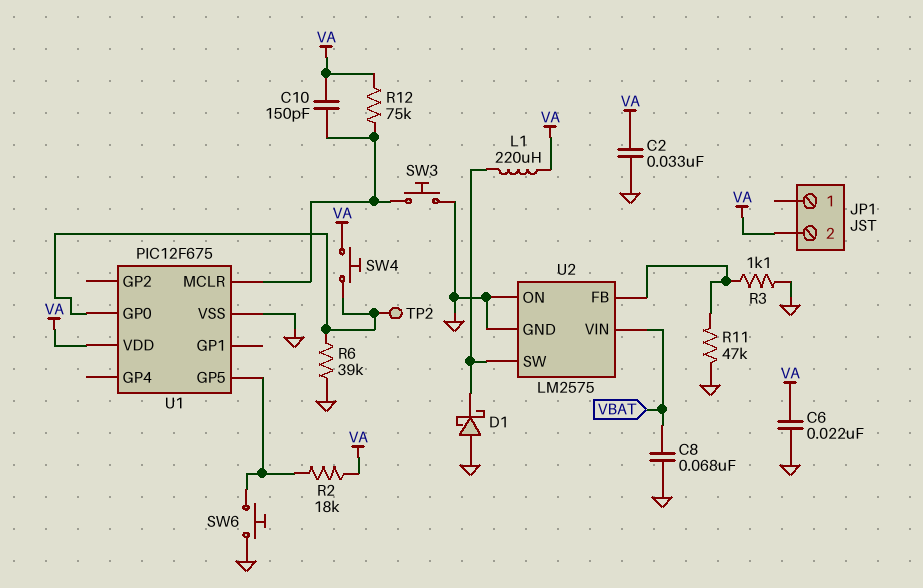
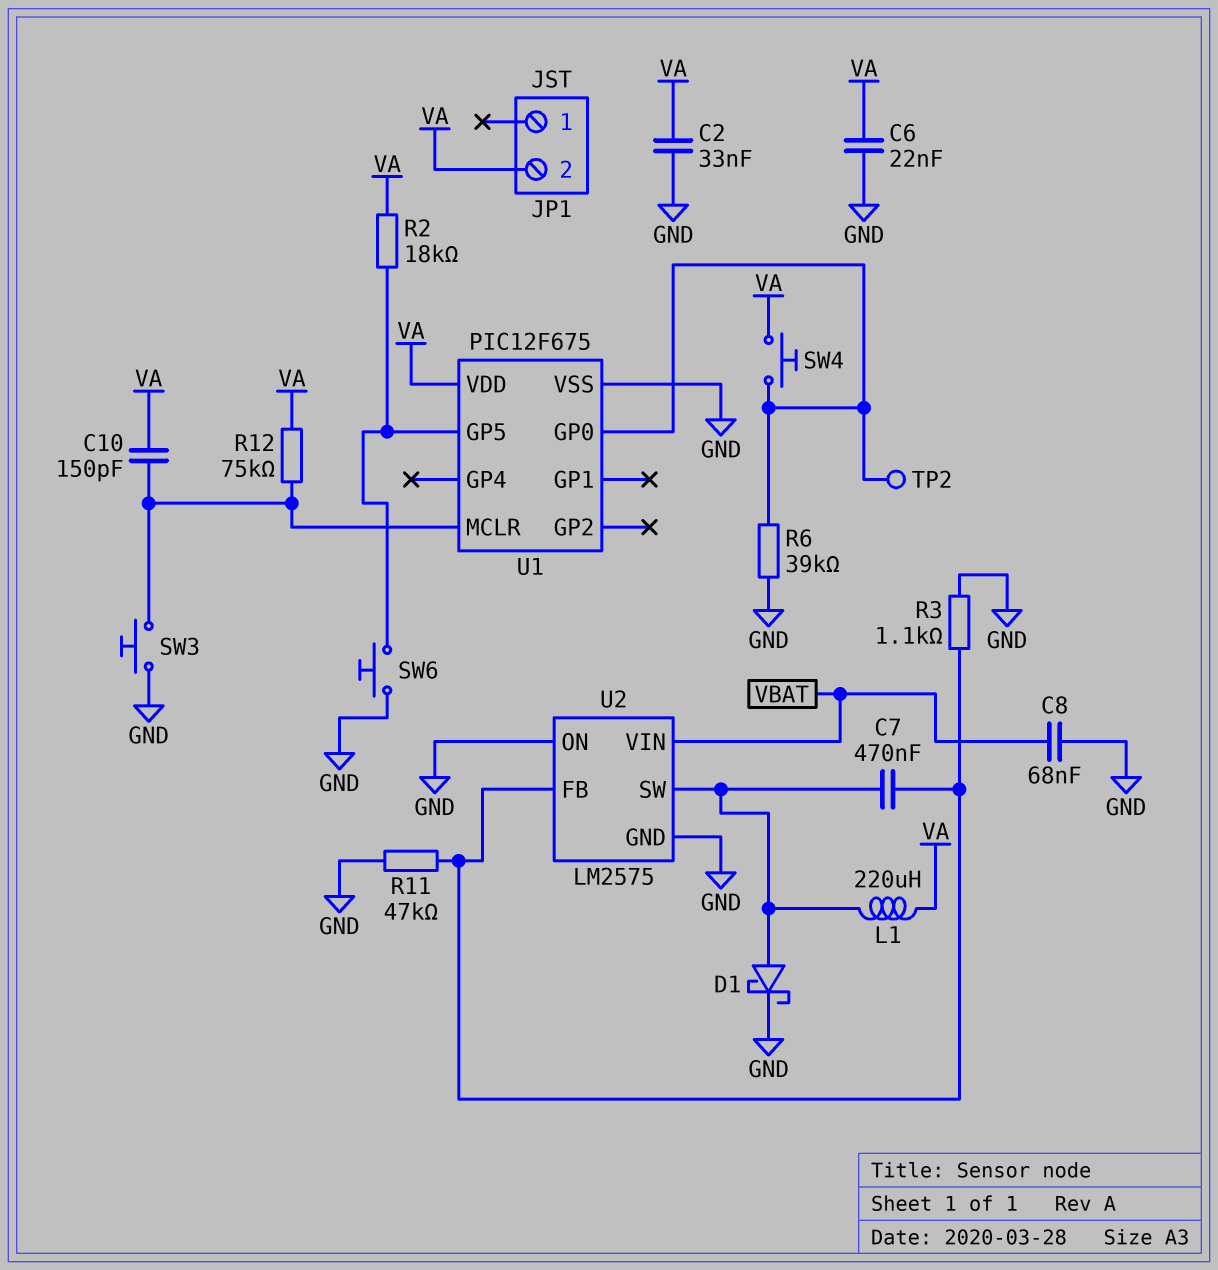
C7: none -> 470nF (U2/FB, U2/SW)
D1: schottky (A GND, K U2/SW) -> schottky (A U2/SW, K GND)

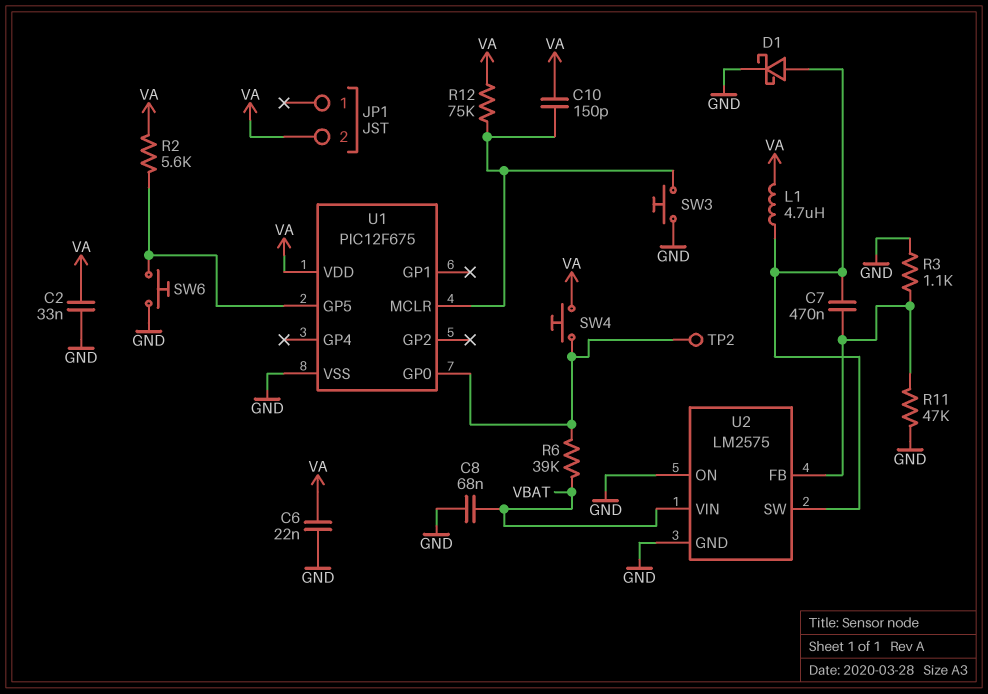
L1: 220uH (U2/SW, VA) -> 4.7uH (U2/SW, VA)
R2: 18k (U1/GP5, VA) -> 5.6k (U1/GP5, VA)
R6: 39k (GND, U1/GP0) -> 39k (U1/GP0, VBAT)

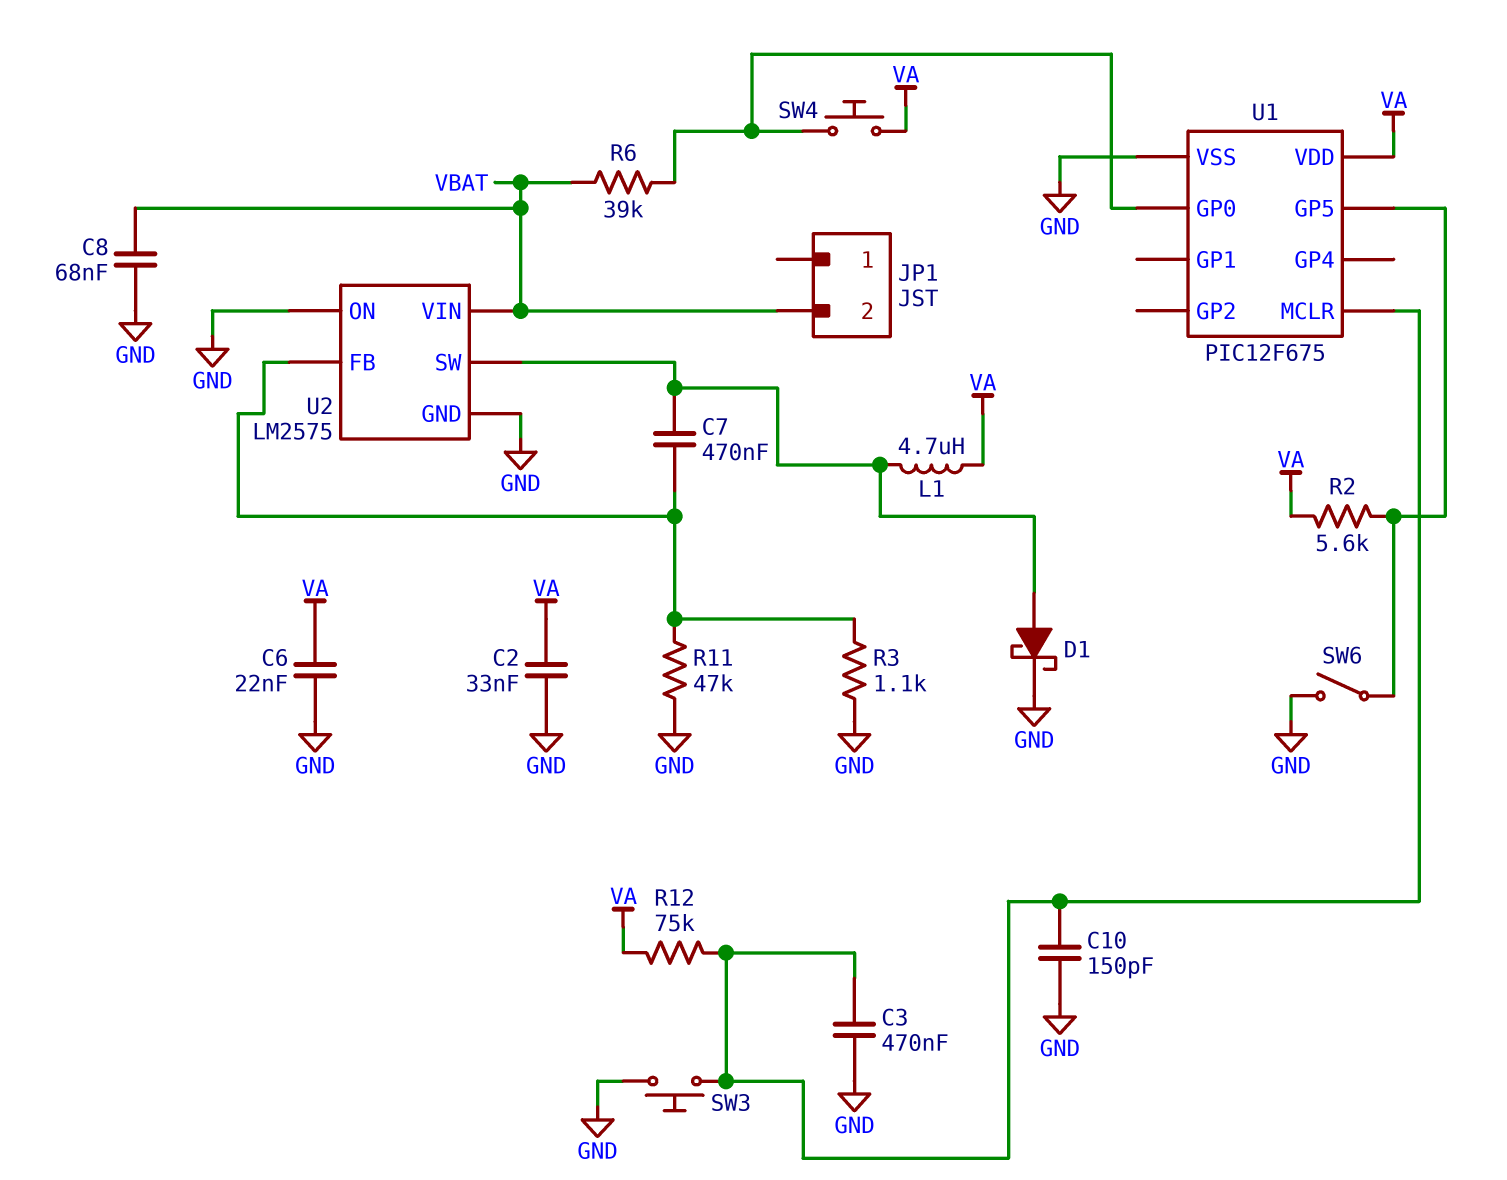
C3: none -> 470nF (GND, U1/MCLR)
C10: 150pF (U1/MCLR, VA) -> 150pF (GND, U1/MCLR)
JP1 pin 2: VA -> VBAT
SW6: button (GND, U1/GP5) -> switch (GND, U1/GP5)
TP2: test point (U1/GP0) -> none

